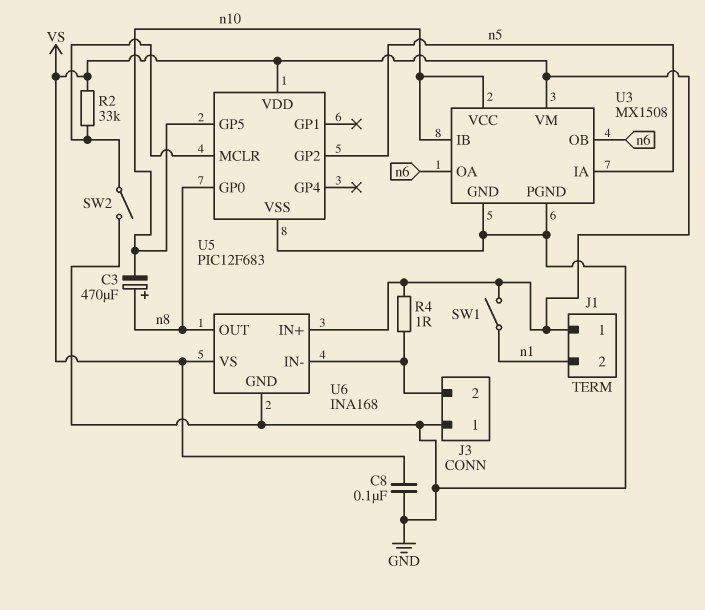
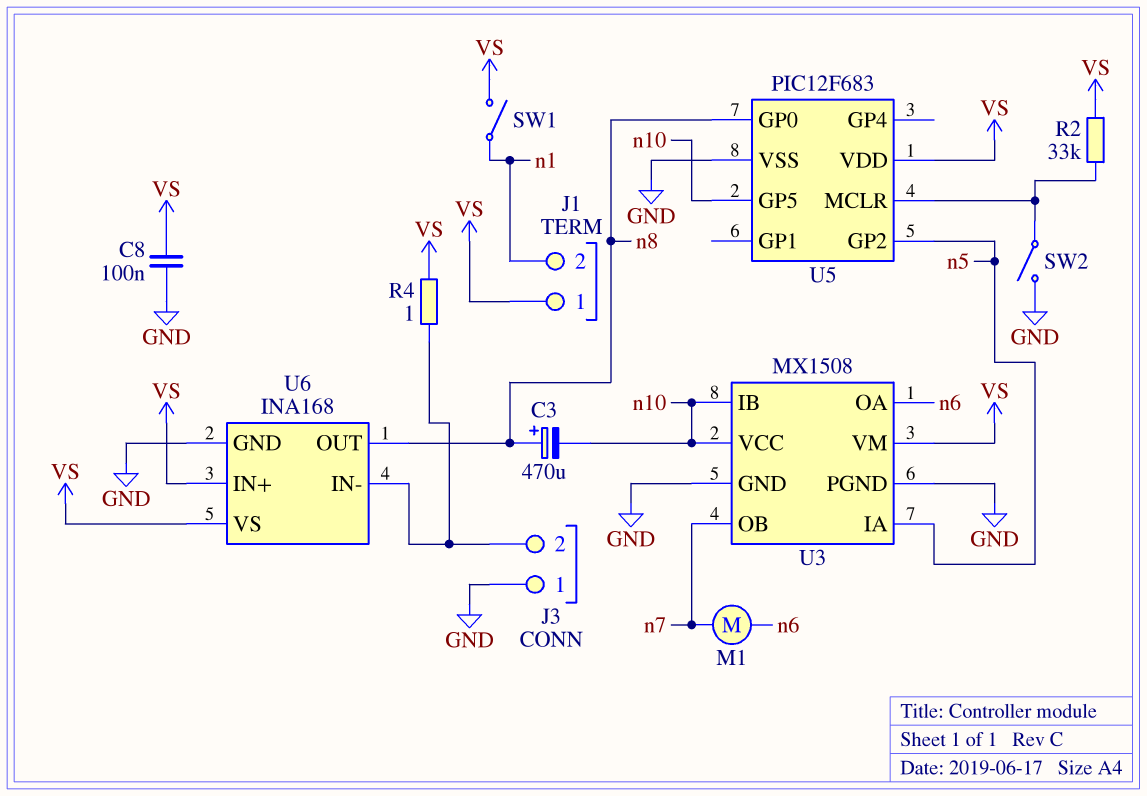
M1: none -> motor (n6, n7)
U3 pin OB: n6 -> n7

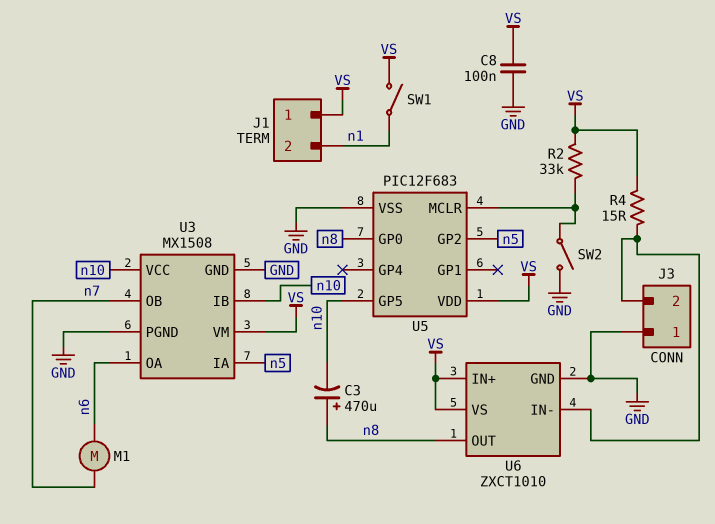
R4: 1 (J3/2, VS) -> 15 (J3/2, VS)
U6: INA168 -> ZXCT1010

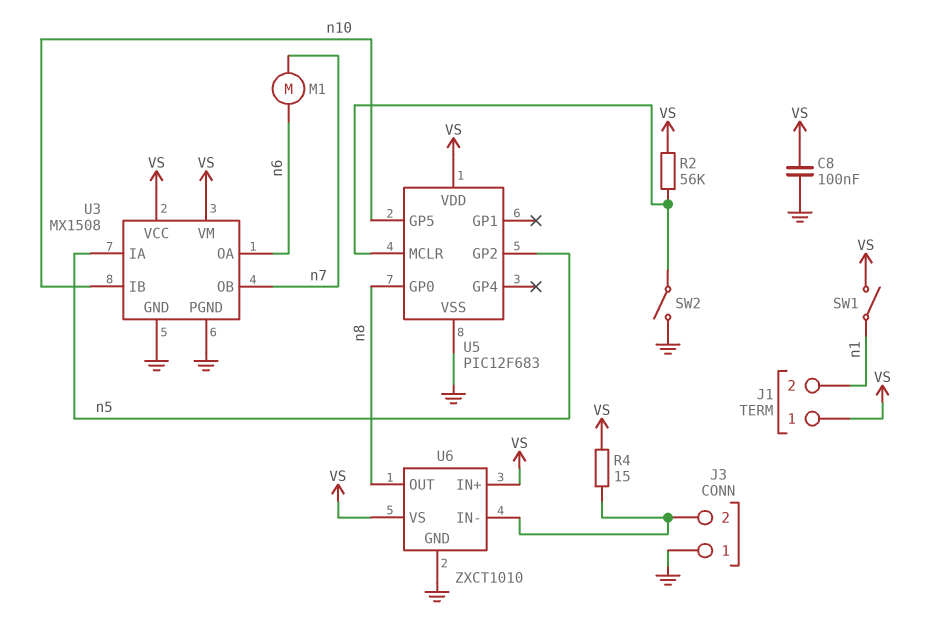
C3: 470uF (plus n8, minus n10) -> none
R2: 33k (U5/MCLR, VS) -> 56k (U5/MCLR, VS)
U3 pin VCC: n10 -> VS

